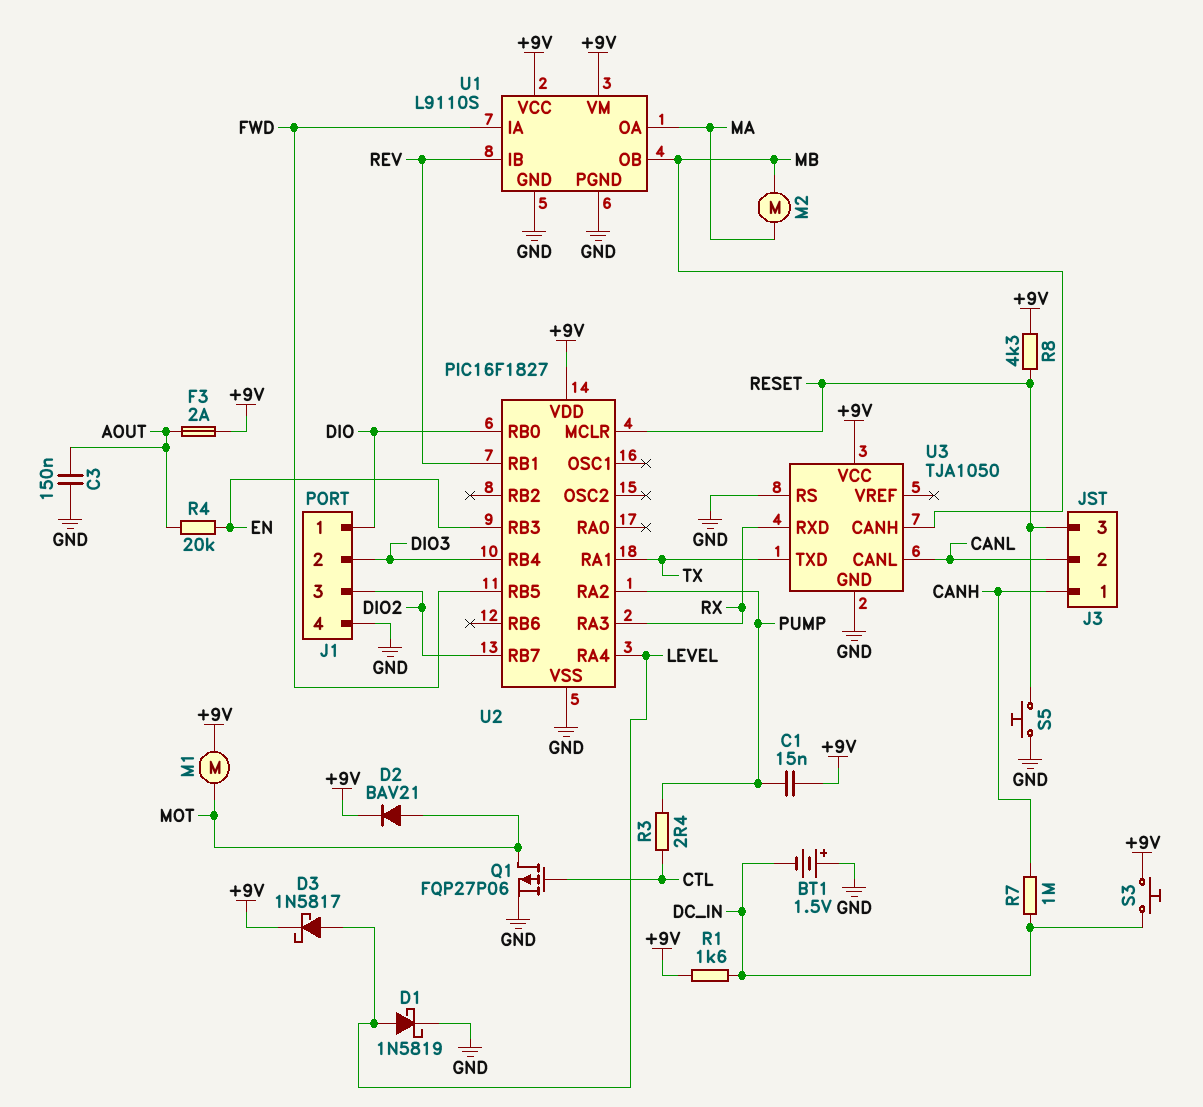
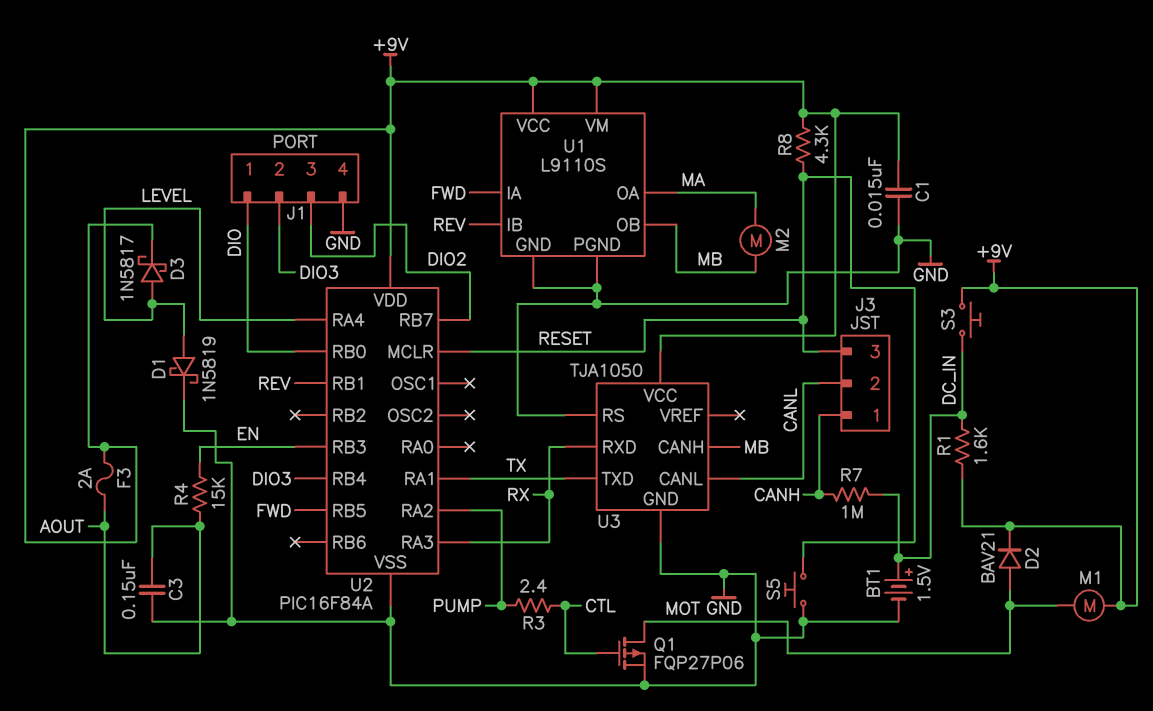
BT1: 1.5V (plus GND, minus DC_IN) -> 1.5V (plus DC_IN, minus GND)
C1: 15nF (+9V, PUMP) -> 15nF (+9V, GND)
R4: 20k (AOUT, EN) -> 15k (AOUT, EN)
U2: PIC16F1827 -> PIC16F84A

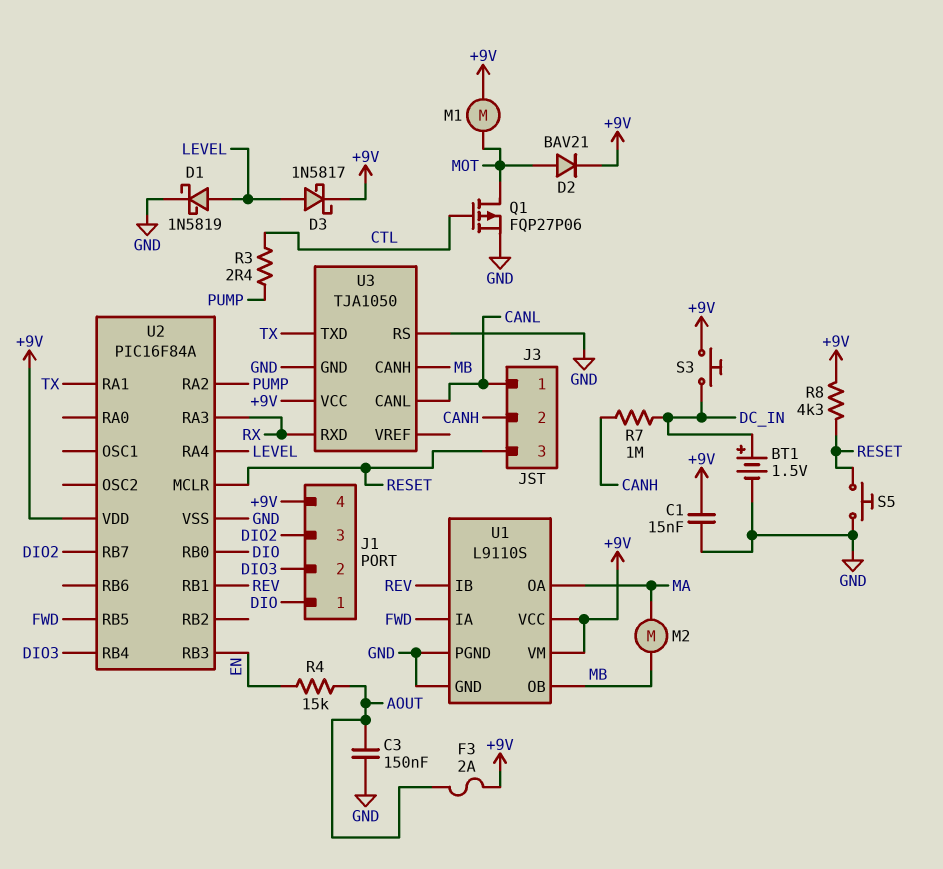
J1 pin 4: GND -> +9V
J3 pin 1: CANH -> CANL
J3 pin 2: CANL -> CANH
R1: 1.6k (+9V, DC_IN) -> none

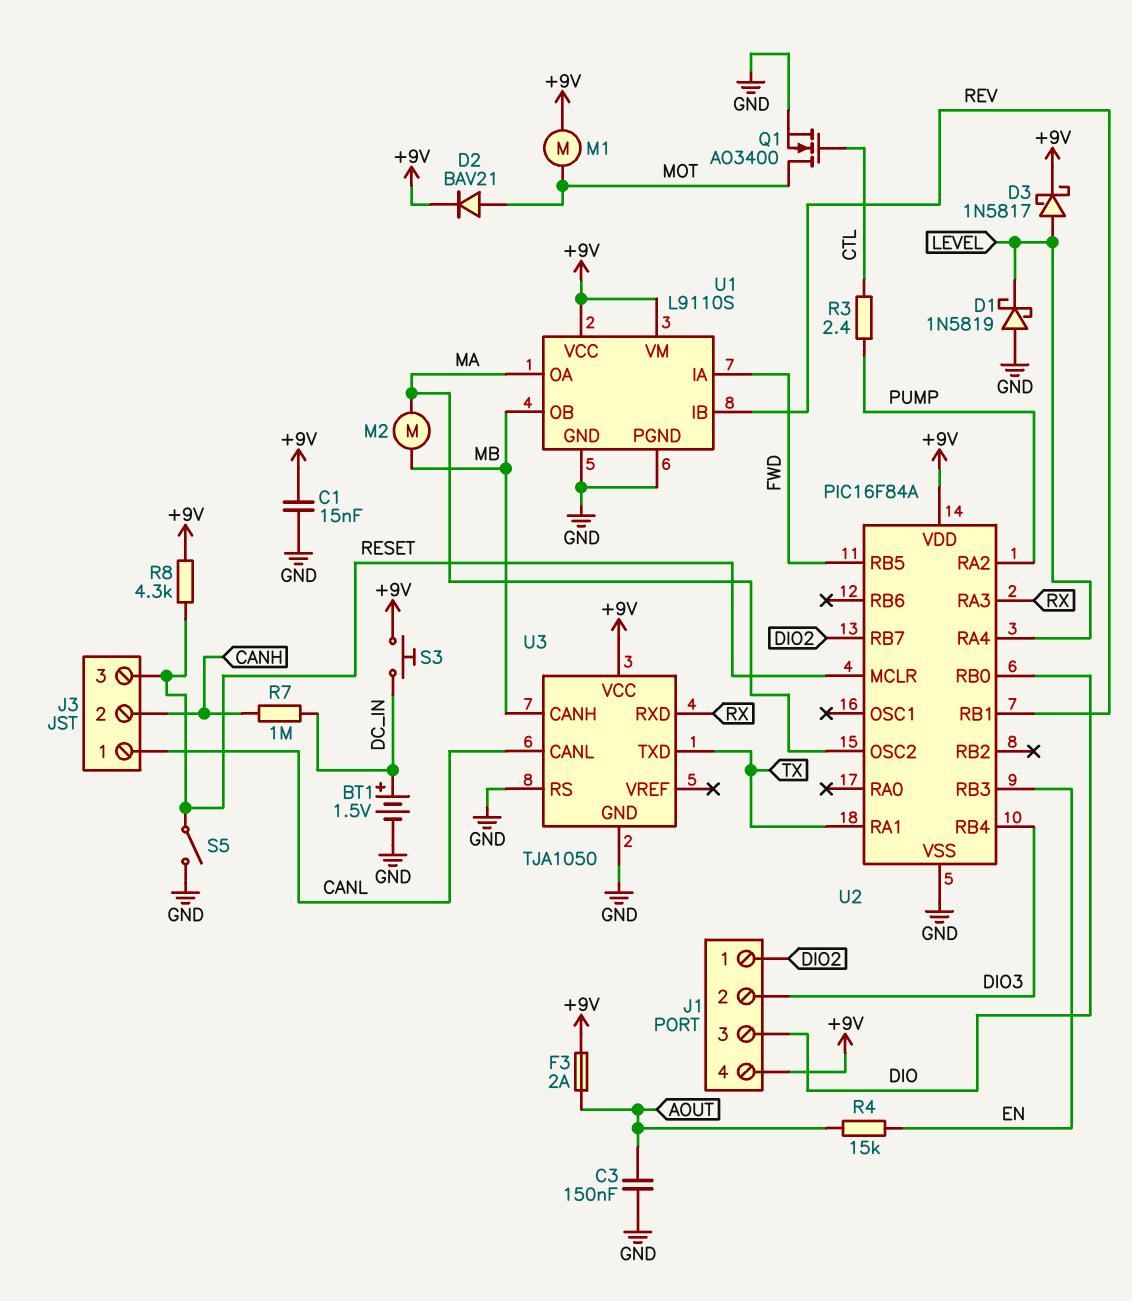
D1: schottky 1N5819 (A LEVEL, K GND) -> schottky 1N5819 (A GND, K LEVEL)
J1 pin 1: DIO -> DIO2
J1 pin 3: DIO2 -> DIO
Q1: PMOS FQP27P06 (G CTL, D MOT, S GND) -> NMOS AO3400 (G CTL, D MOT, S GND)
S5: button (GND, RESET) -> switch (GND, RESET)
U2 pin OSC2: none -> MA

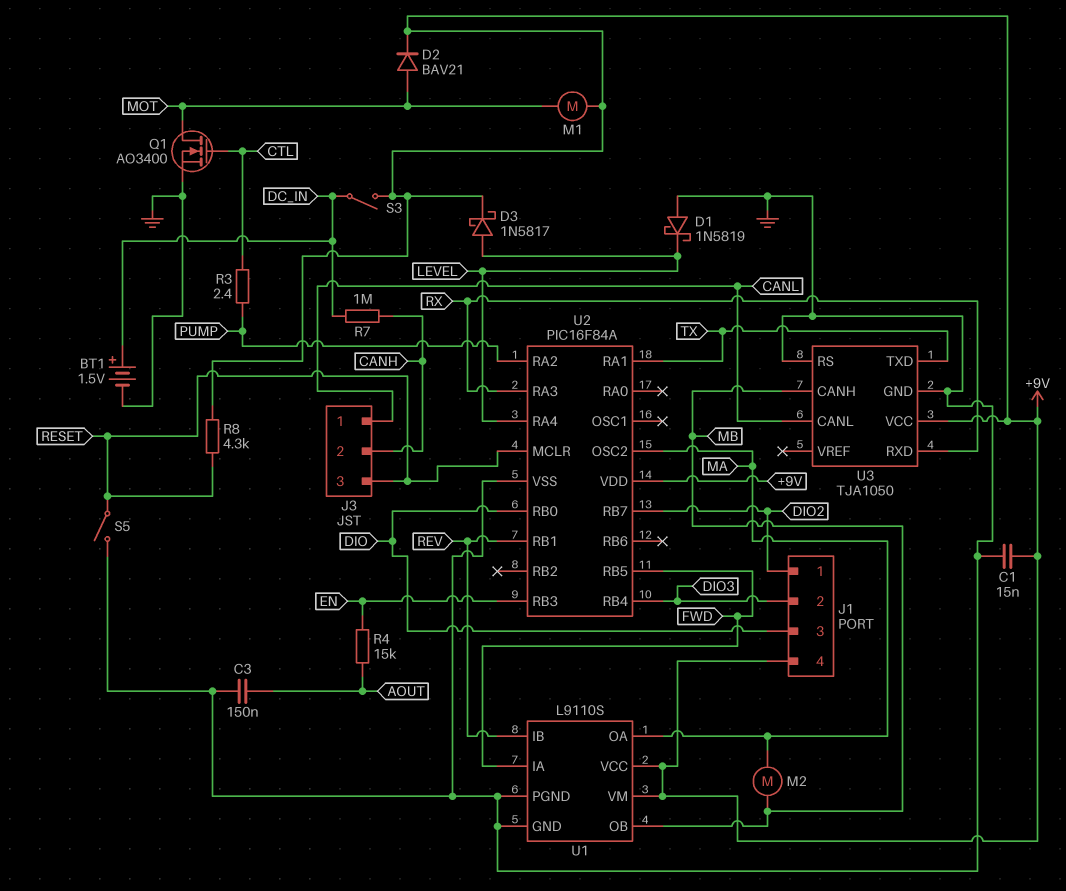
F3: 2A (+9V, AOUT) -> none
S3: button (+9V, DC_IN) -> switch (+9V, DC_IN)

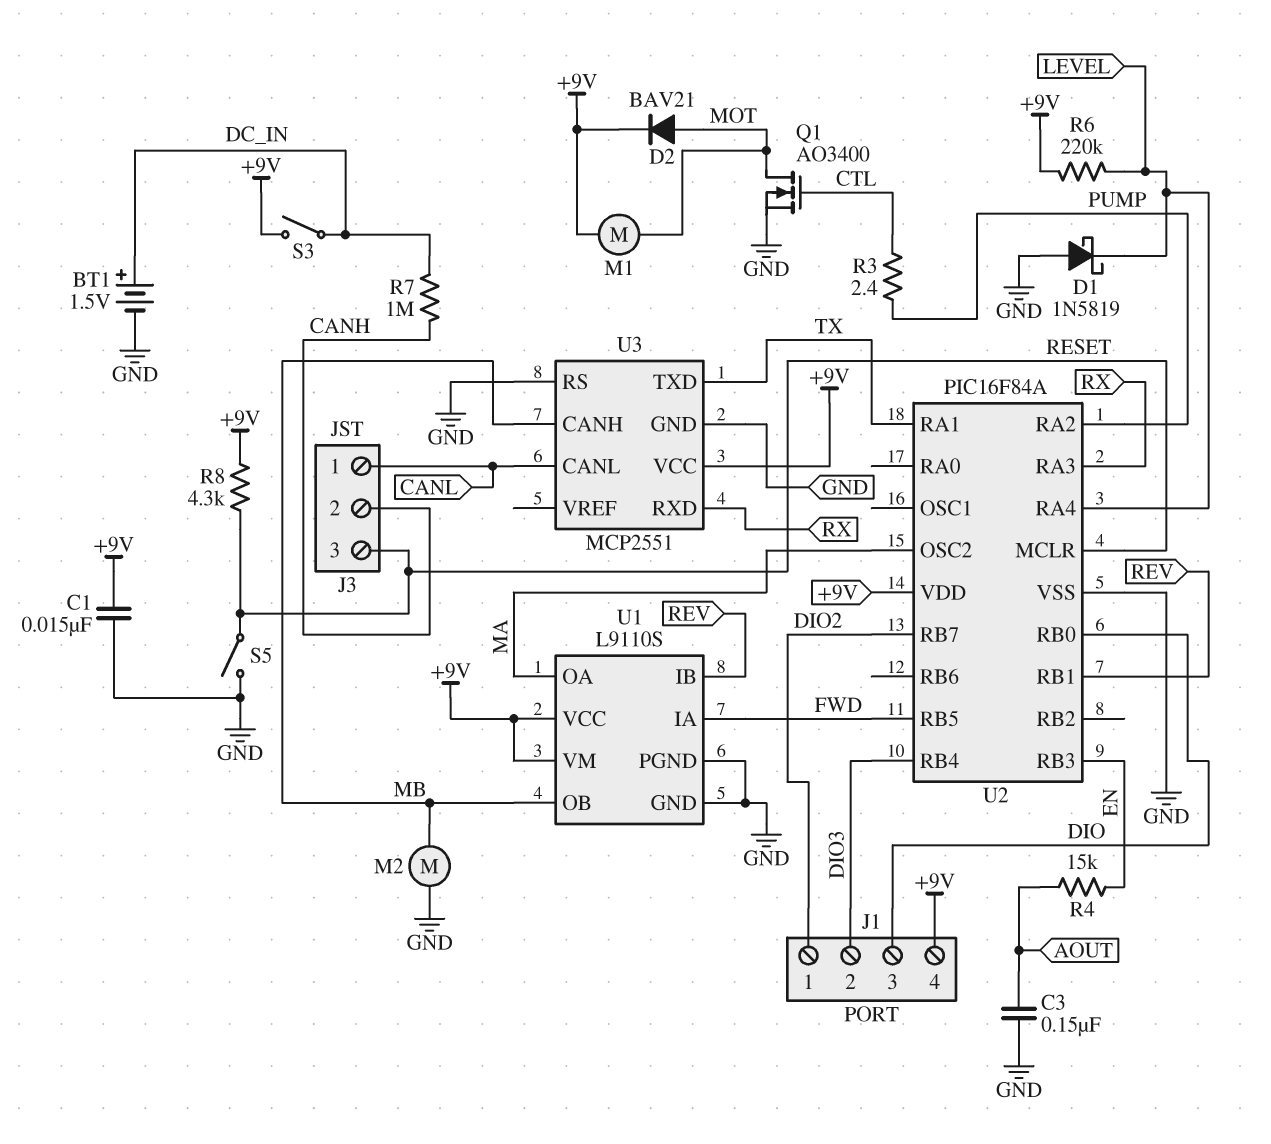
D3: schottky 1N5817 (A LEVEL, K +9V) -> none
M2: motor (MA, MB) -> motor (GND, MB)
R6: none -> 220k (+9V, LEVEL)
U3: TJA1050 -> MCP2551

